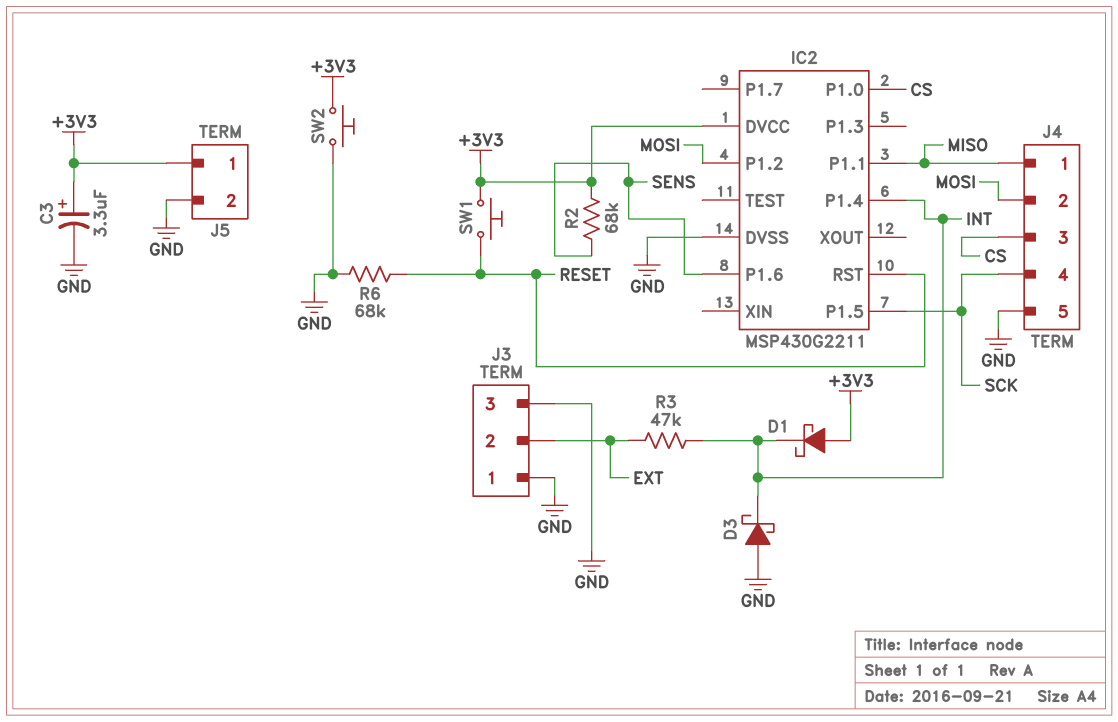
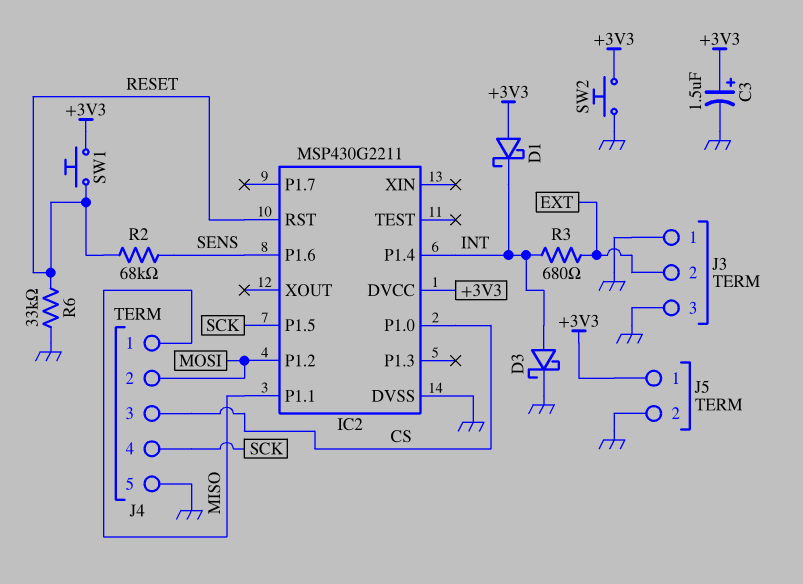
C3: 3.3uF (plus +3V3, minus GND) -> 1.5uF (plus +3V3, minus GND)
D3: schottky (A GND, K INT) -> schottky (A INT, K GND)
R2: 68k (+3V3, SENS) -> 68k (RESET, SENS)
R3: 47k (EXT, INT) -> 680 (EXT, INT)
R6: 68k (GND, RESET) -> 33k (GND, RESET)

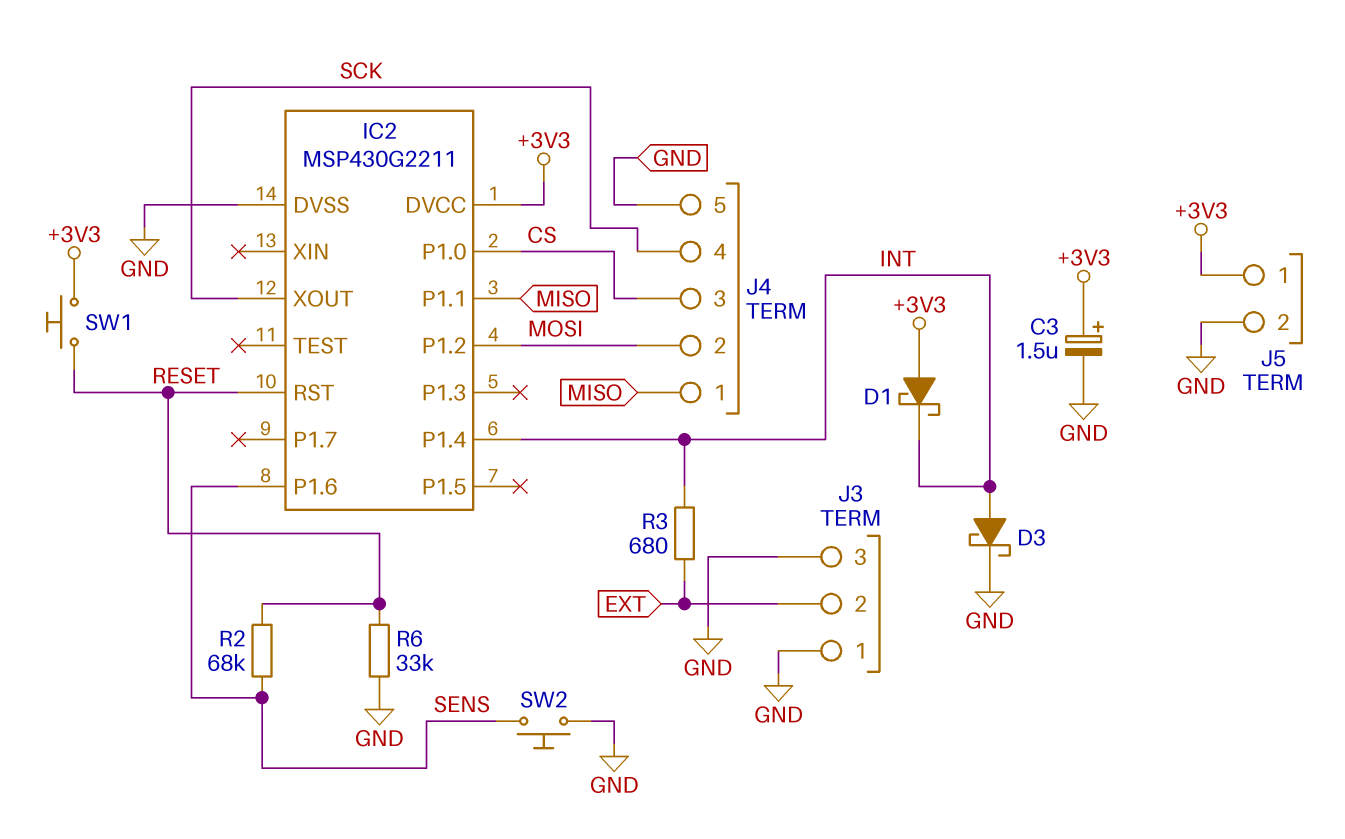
IC2 pin P1.5: SCK -> none
IC2 pin XOUT: none -> SCK
SW2: button (+3V3, GND) -> button (GND, SENS)

